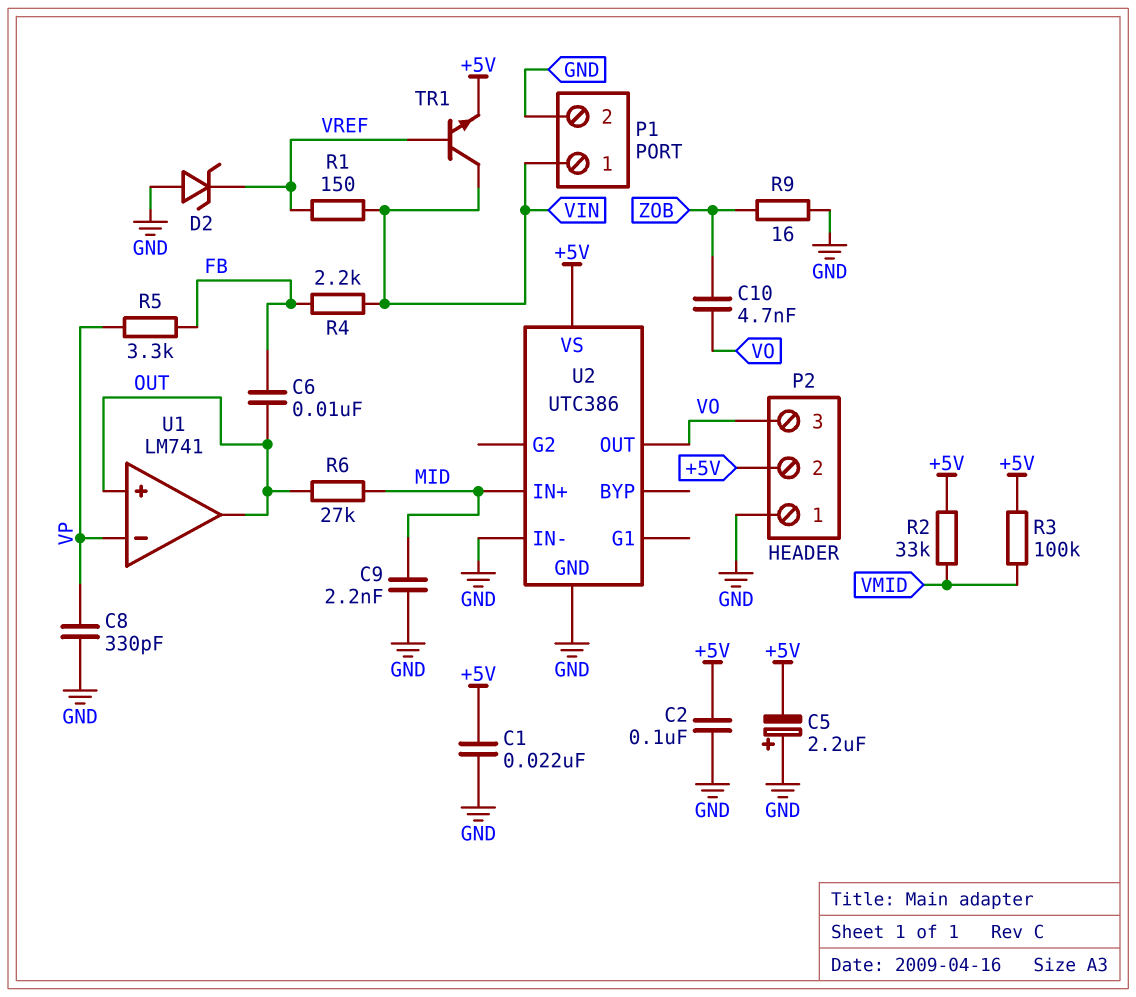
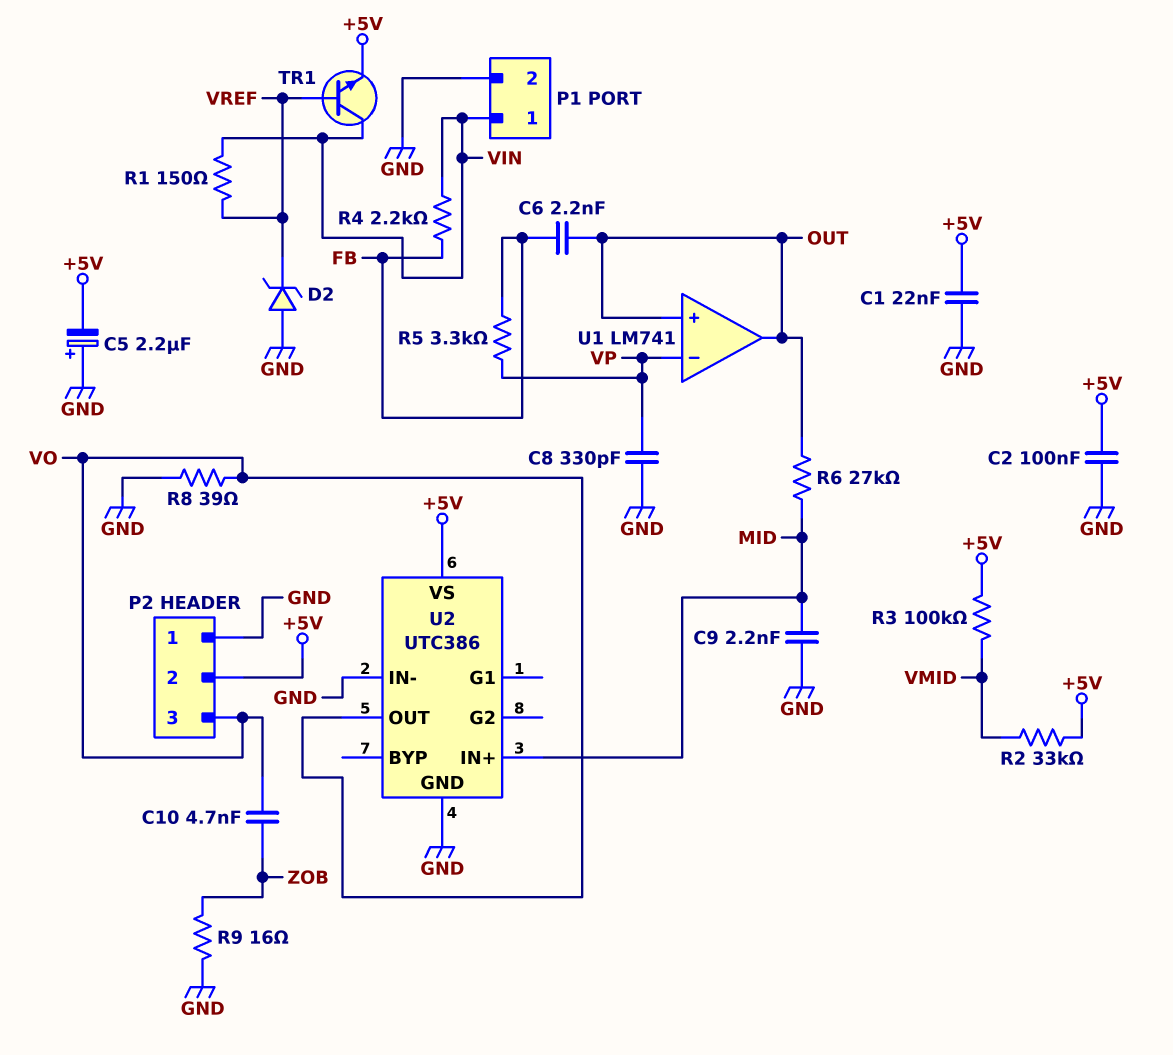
C6: 10nF (FB, OUT) -> 2.2nF (FB, OUT)
R8: none -> 39 (GND, VO)

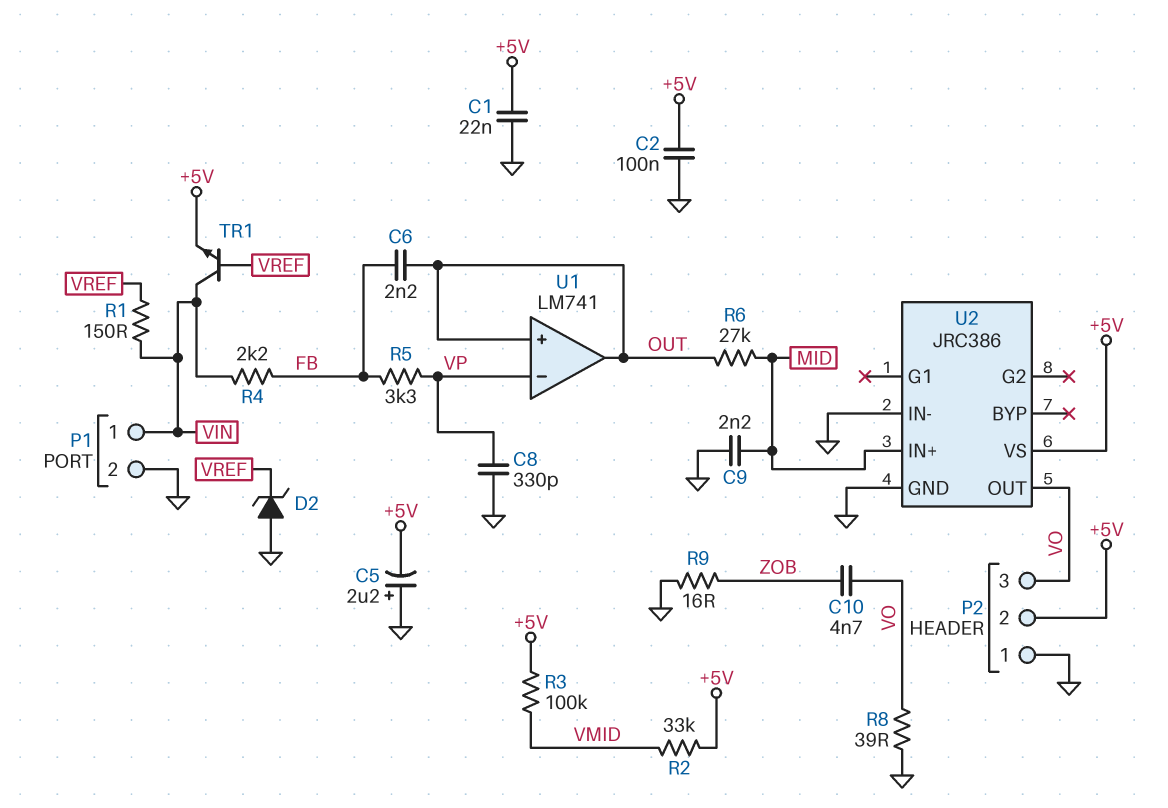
U2: UTC386 -> JRC386

